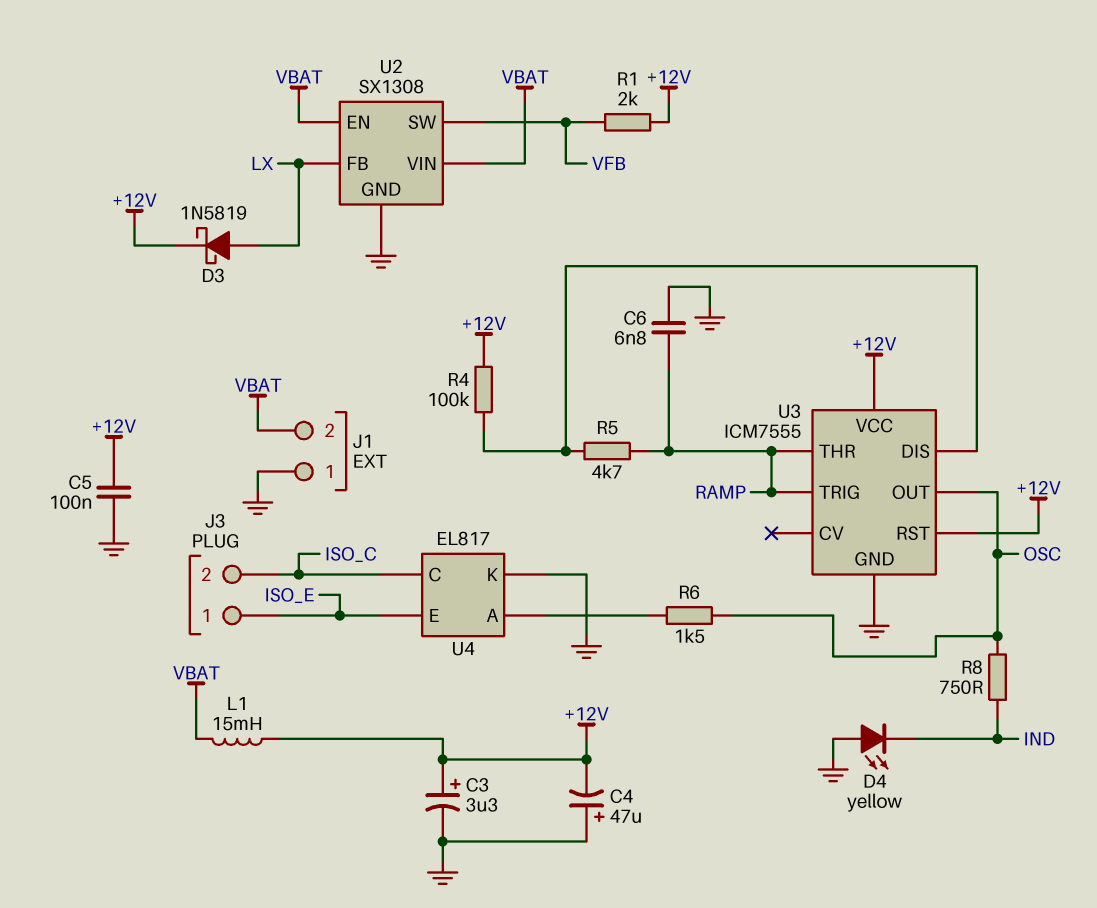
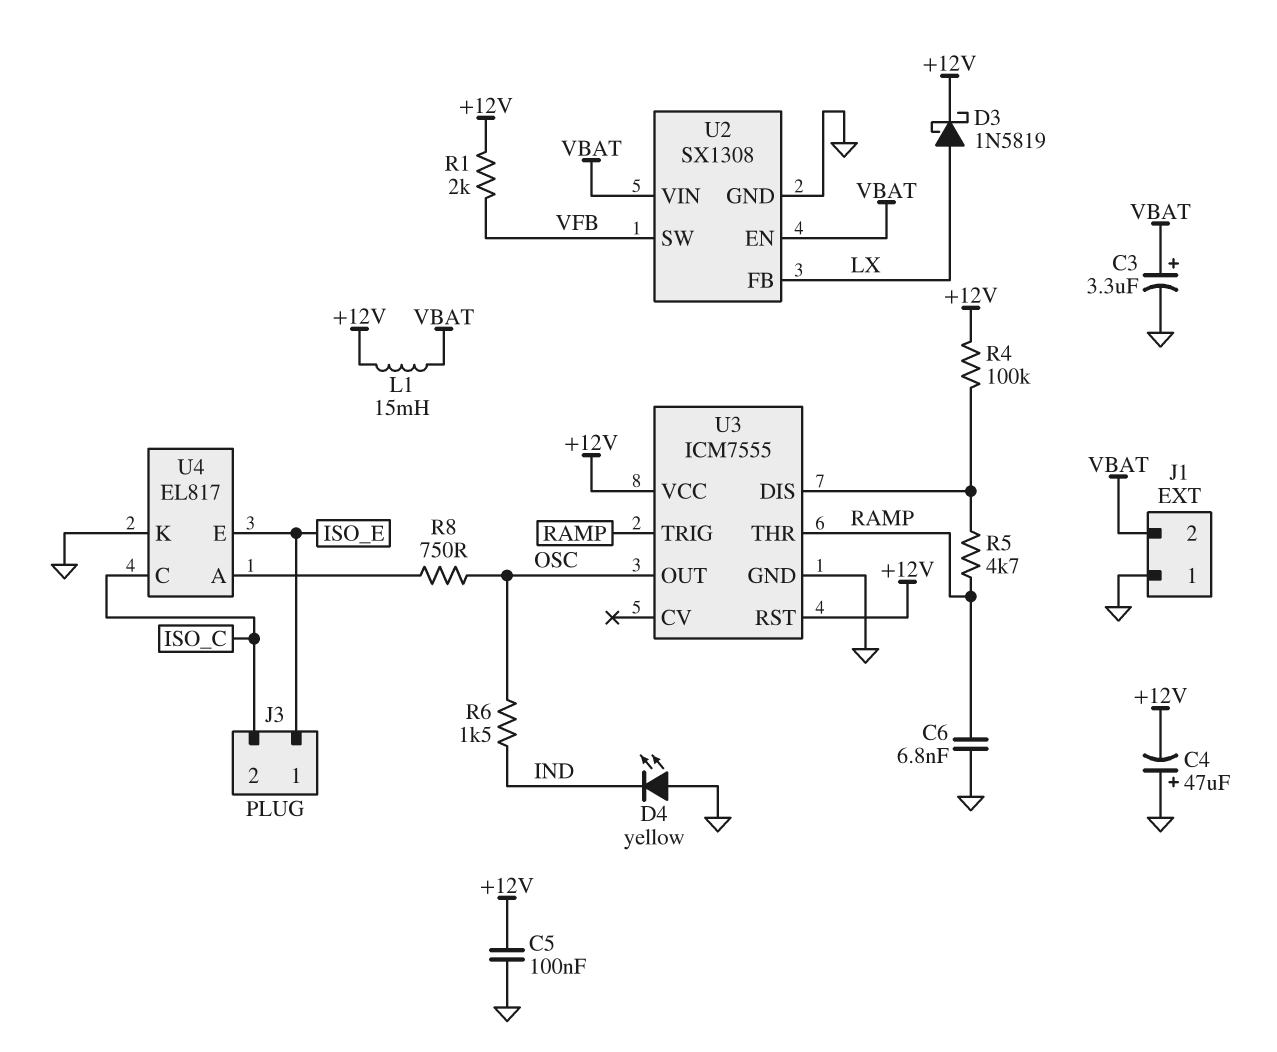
C3: 3.3uF (plus +12V, minus GND) -> 3.3uF (plus VBAT, minus GND)
R6: 1.5k (OSC, U4/A) -> 1.5k (IND, OSC)
R8: 750 (IND, OSC) -> 750 (OSC, U4/A)

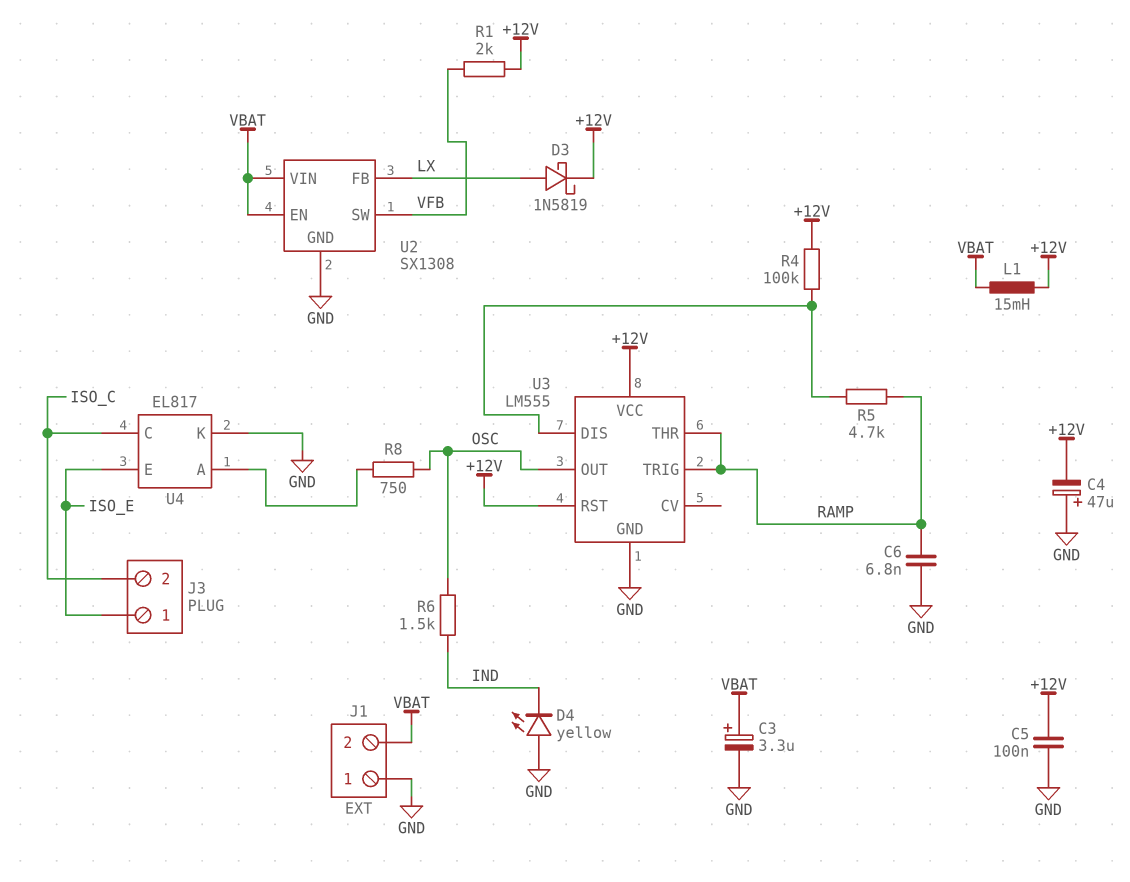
U3: ICM7555 -> LM555

